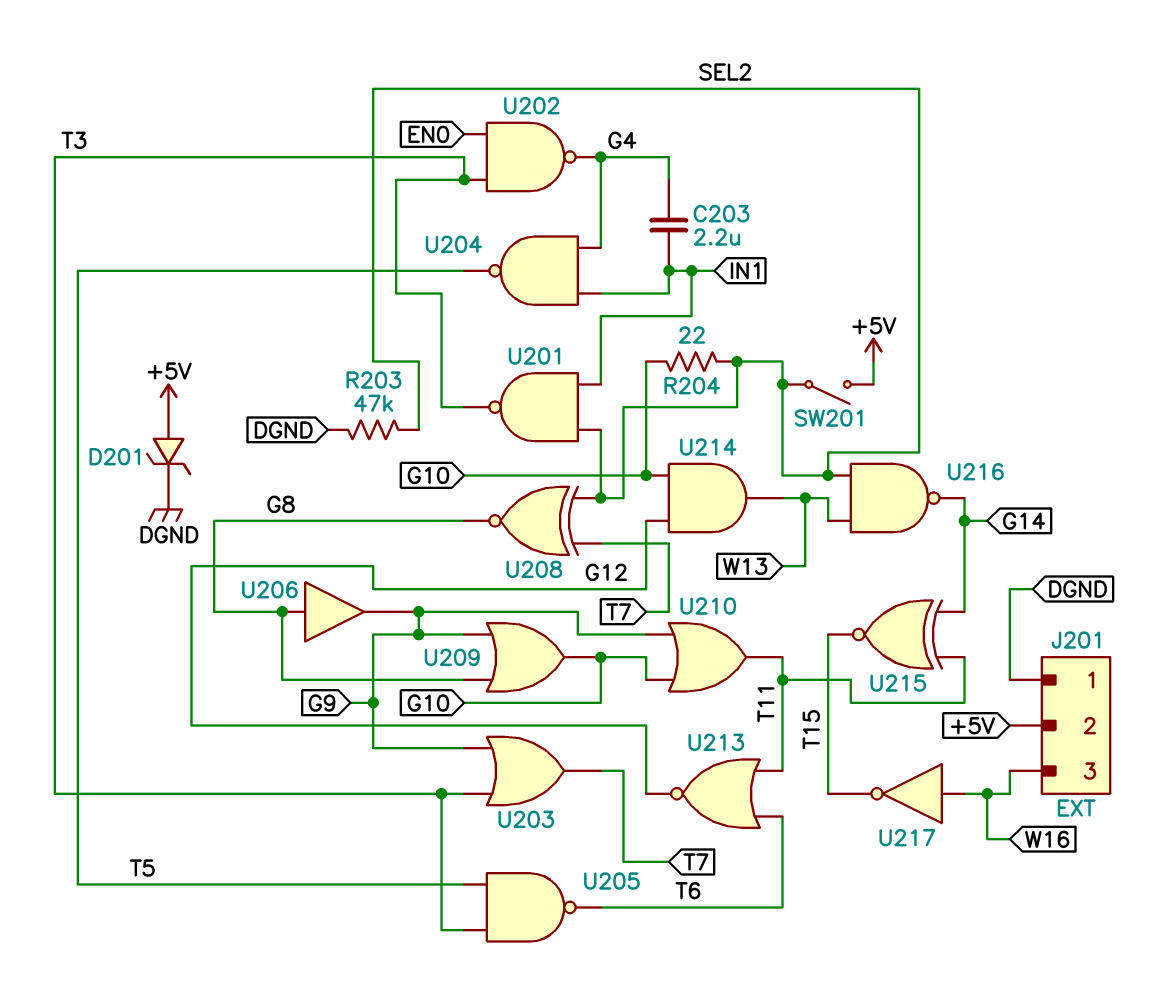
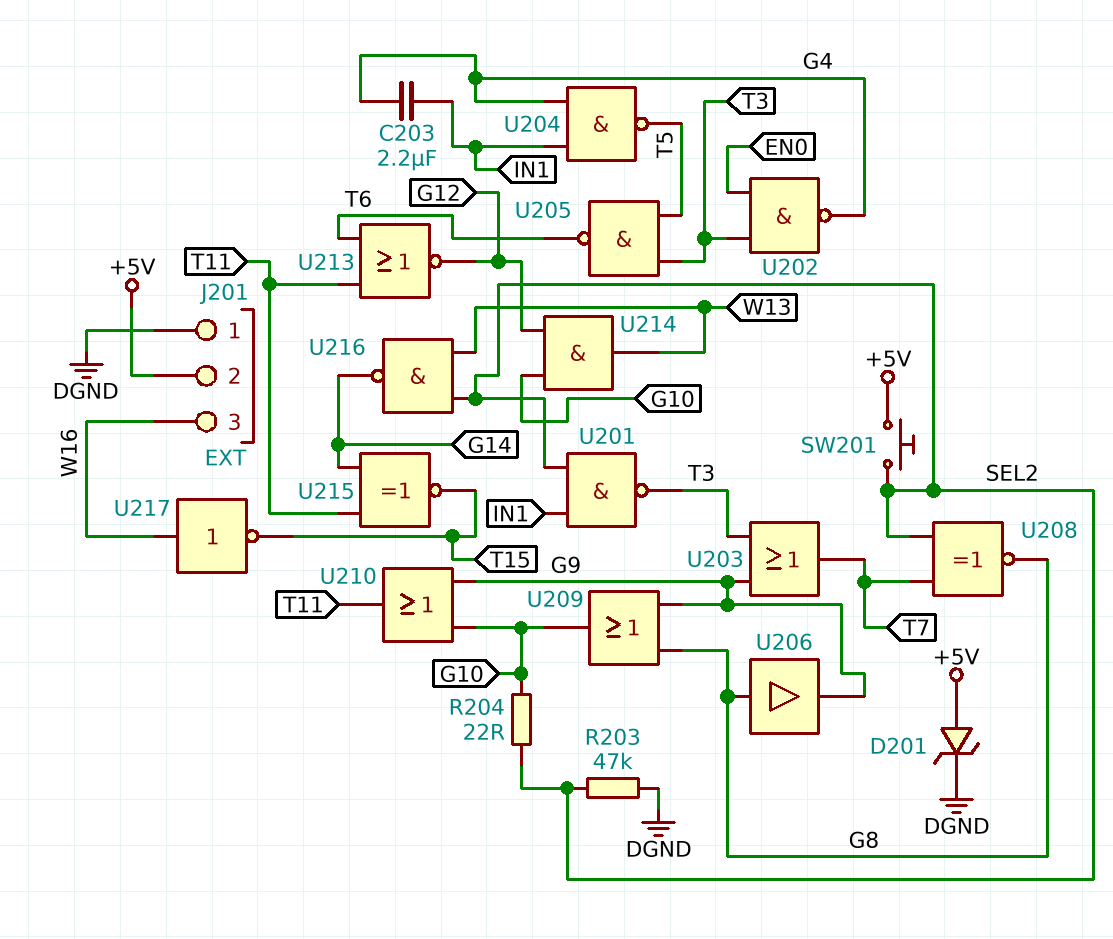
SW201: switch (+5V, SEL2) -> button (+5V, SEL2)

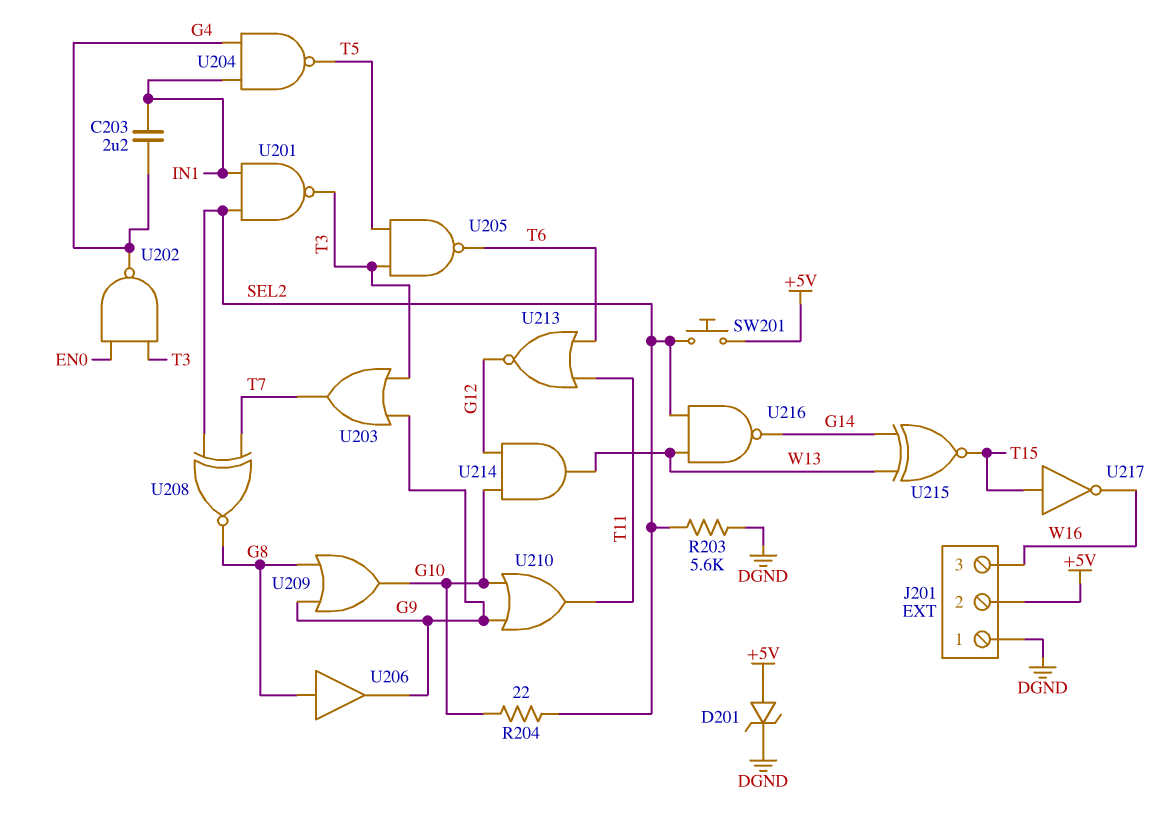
R203: 47k (DGND, SEL2) -> 5.6k (DGND, SEL2)
U215: XNOR (in G14, in T11, out T15) -> XNOR (in G14, in W13, out T15)
U217: NOT (in W16, out T15) -> NOT (in T15, out W16)

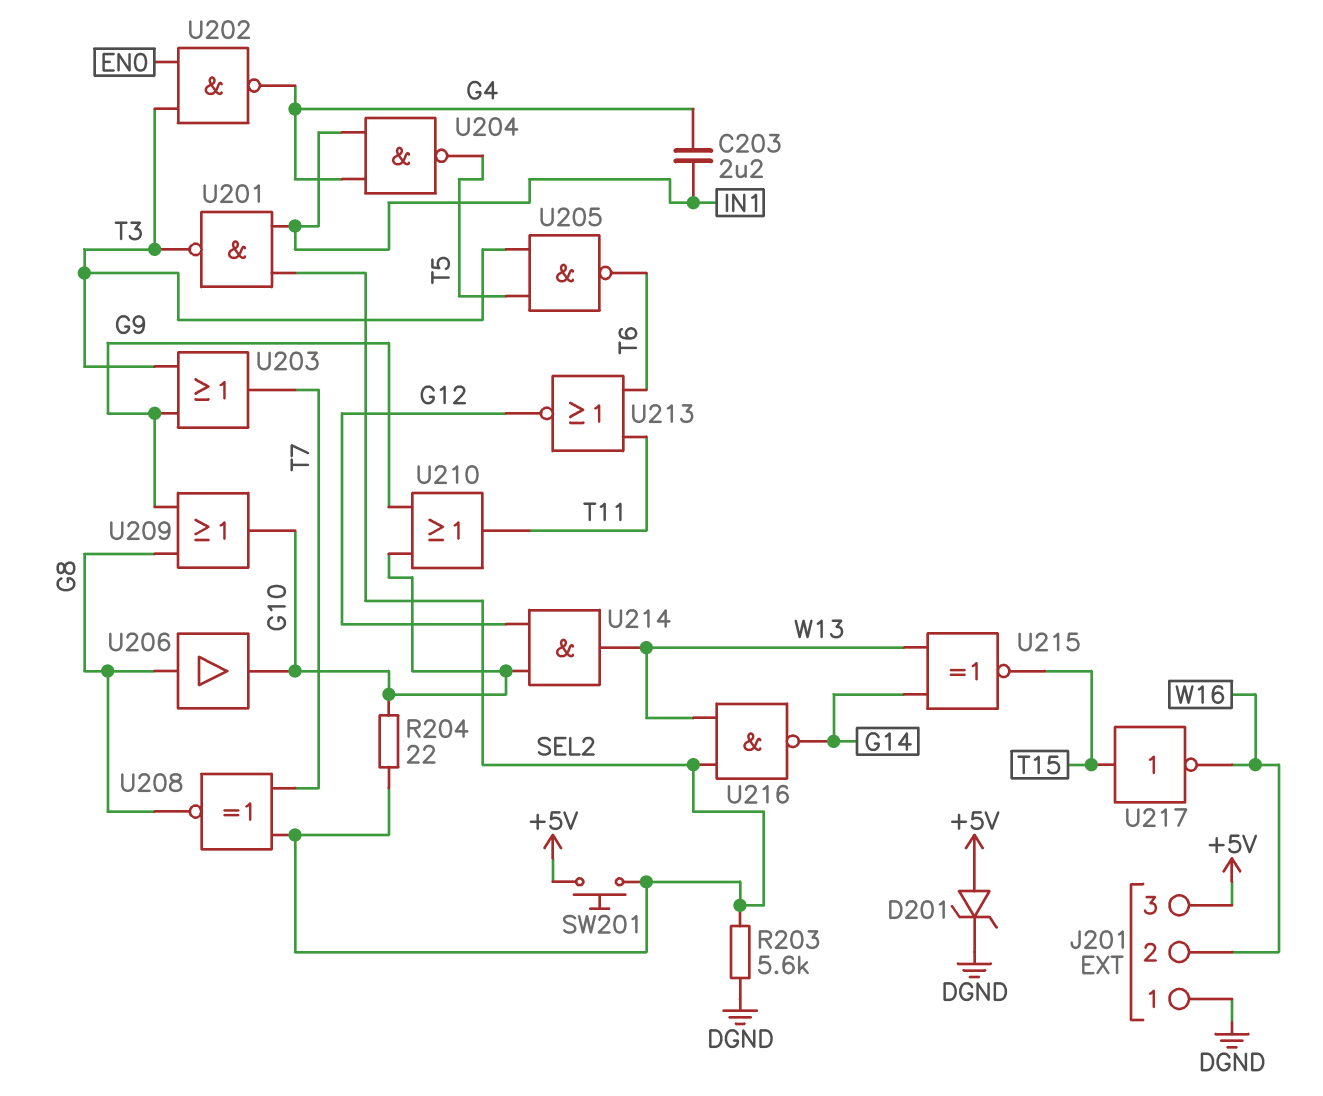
J201 pin 2: +5V -> W16
J201 pin 3: W16 -> +5V
U206: buffer (in G8, out G9) -> buffer (in G8, out G10)

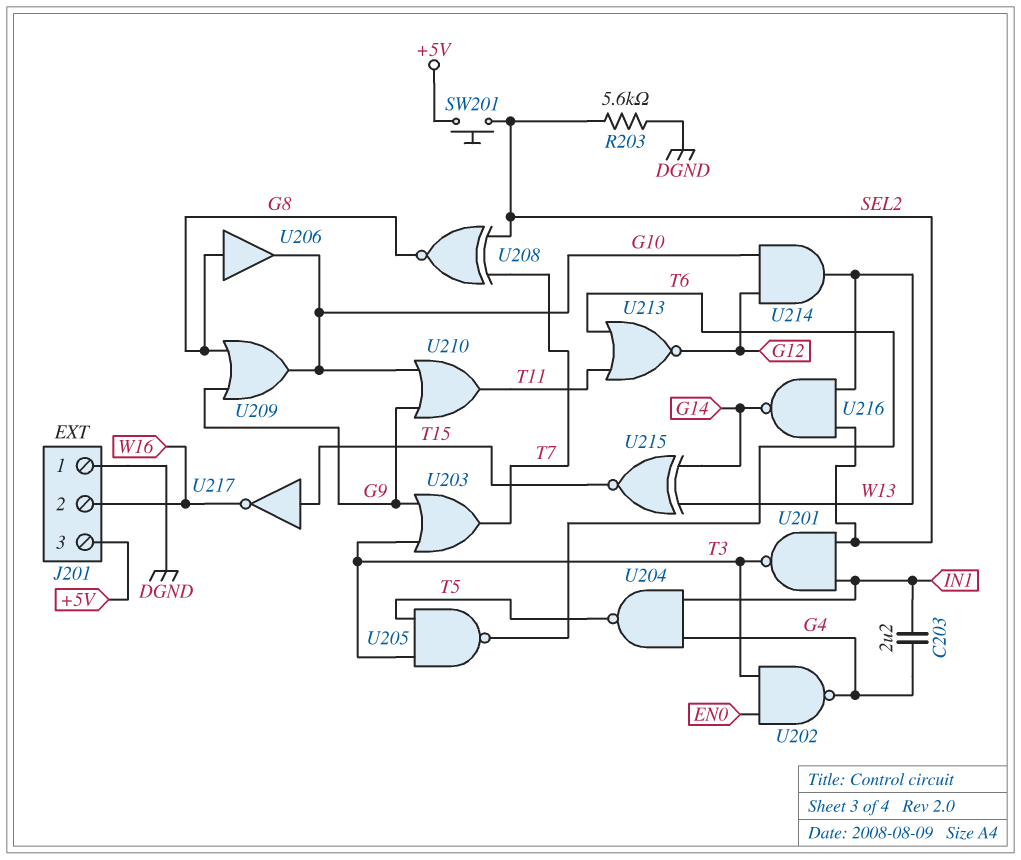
D201: zener (A +5V, K DGND) -> none
R204: 22 (G10, SEL2) -> none

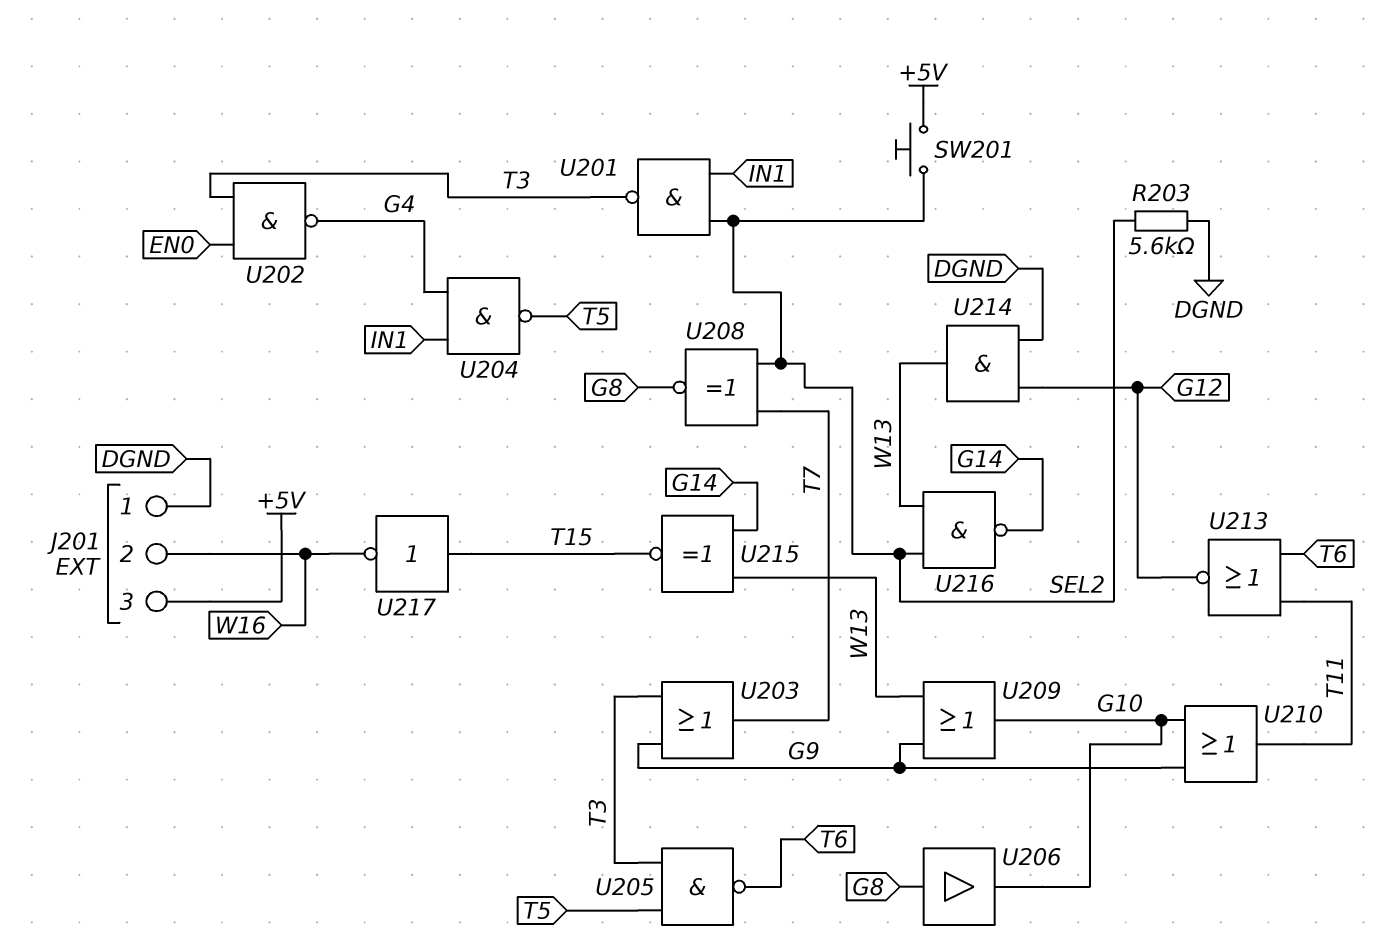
C203: 2.2uF (G4, IN1) -> none
U209: OR (in G8, in G9, out G10) -> OR (in G9, in W13, out G10)
U214: AND (in G10, in G12, out W13) -> AND (in DGND, in G12, out W13)

